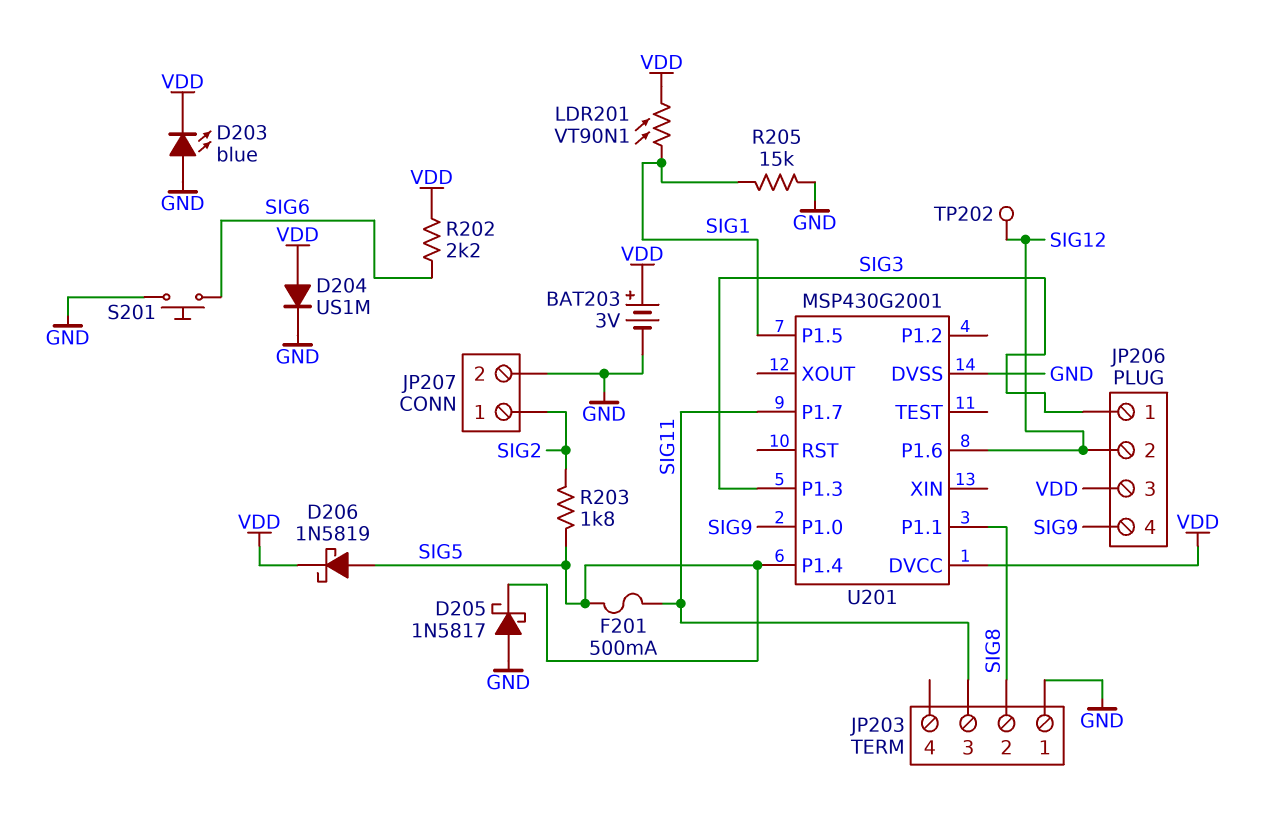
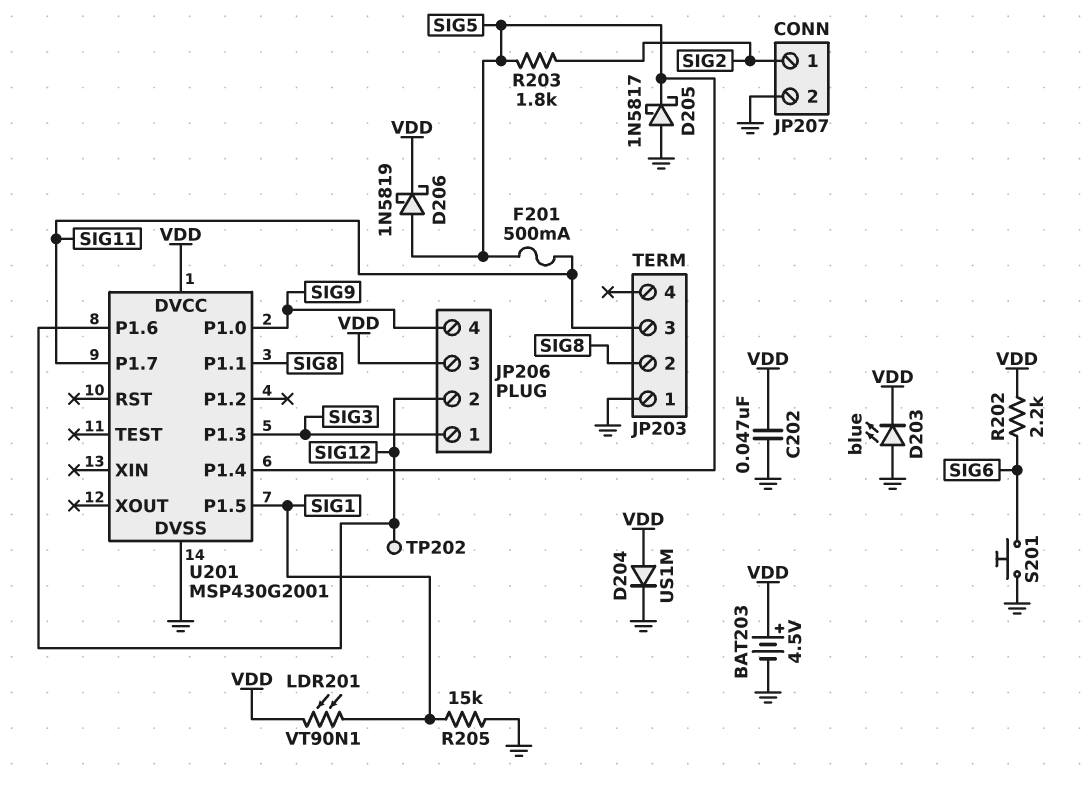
BAT203: 3V (plus VDD, minus GND) -> 4.5V (plus VDD, minus GND)
C202: none -> 47nF (GND, VDD)

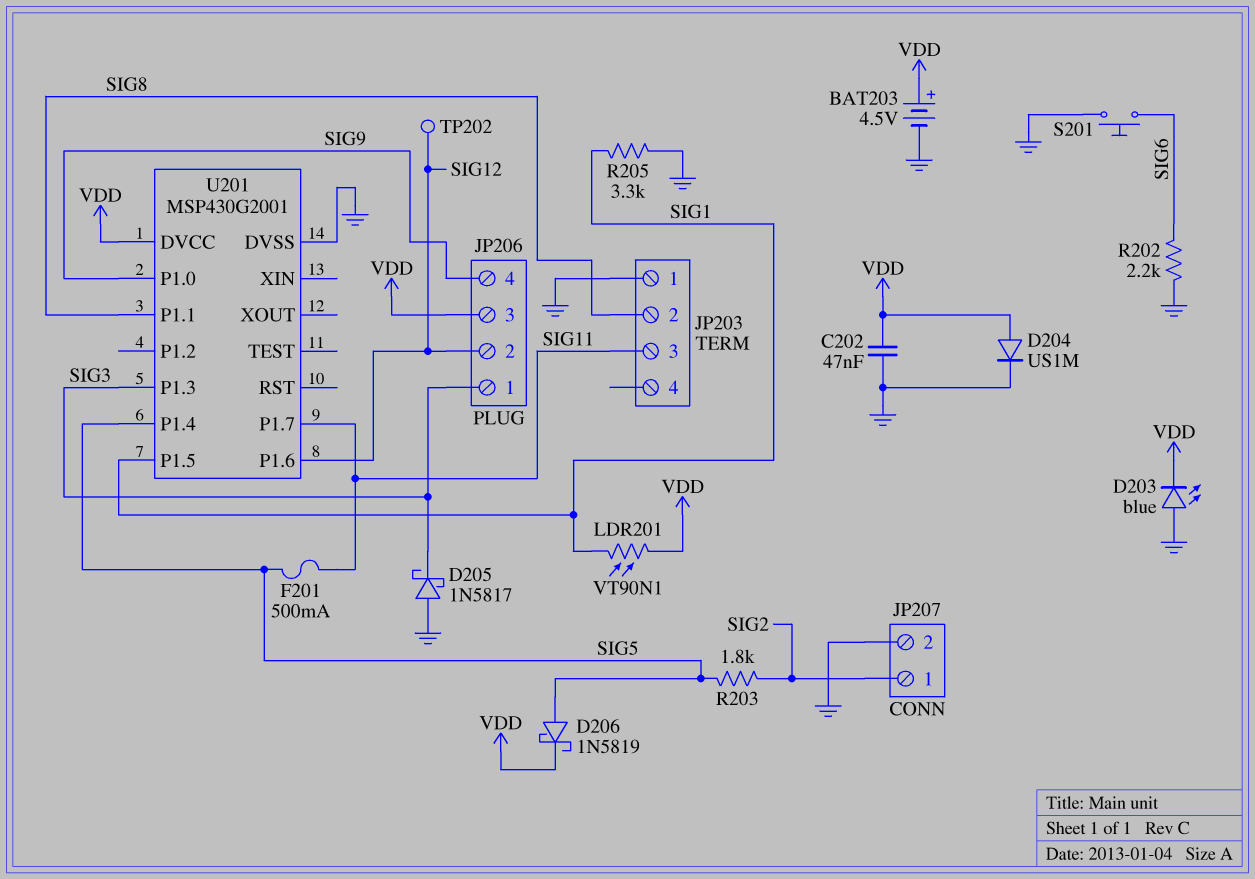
D205: schottky 1N5817 (A GND, K SIG5) -> schottky 1N5817 (A GND, K SIG3)
R202: 2.2k (SIG6, VDD) -> 2.2k (GND, SIG6)
R205: 15k (GND, SIG1) -> 3.3k (GND, SIG1)

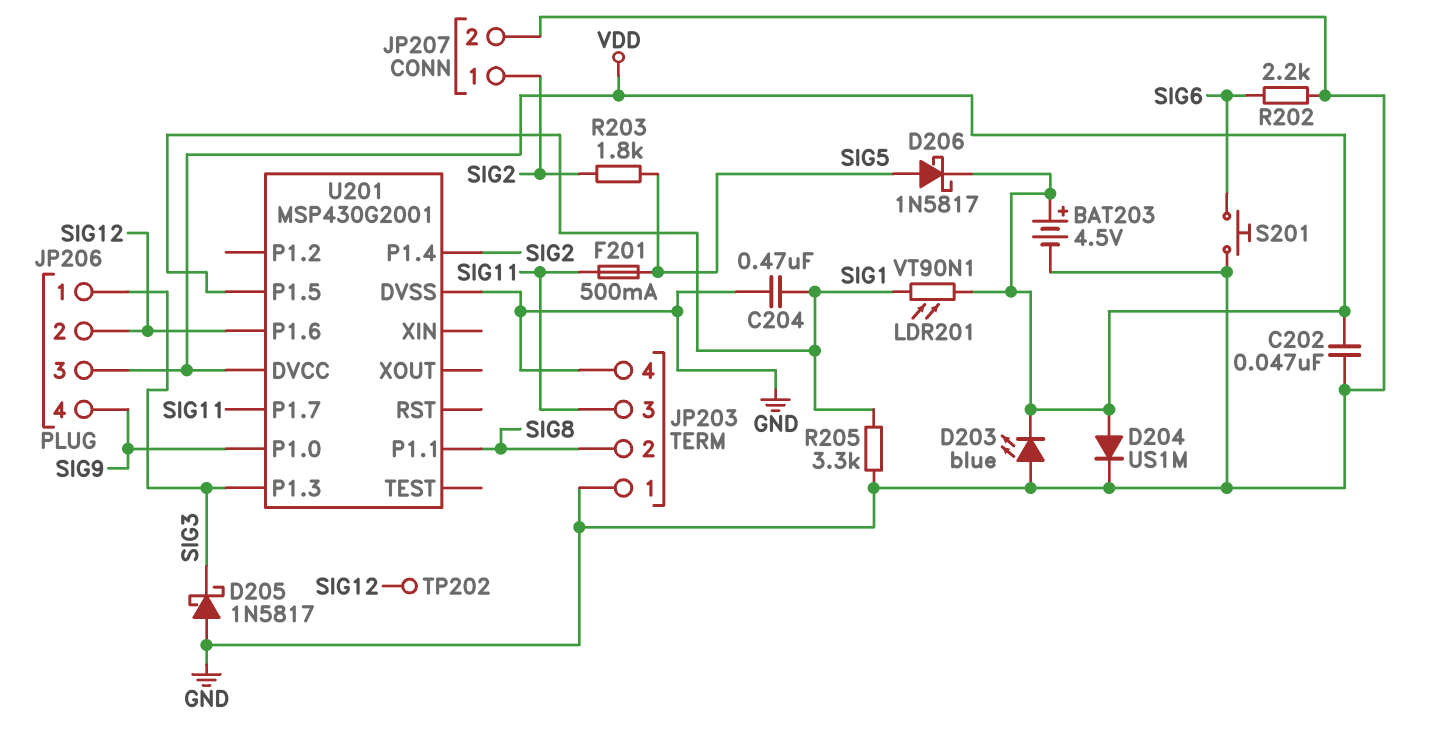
C204: none -> 470nF (GND, SIG1)
D206: schottky 1N5819 (A SIG5, K VDD) -> schottky 1N5817 (A SIG5, K VDD)
JP203 pin 4: none -> GND
U201 pin P1.4: SIG5 -> SIG2

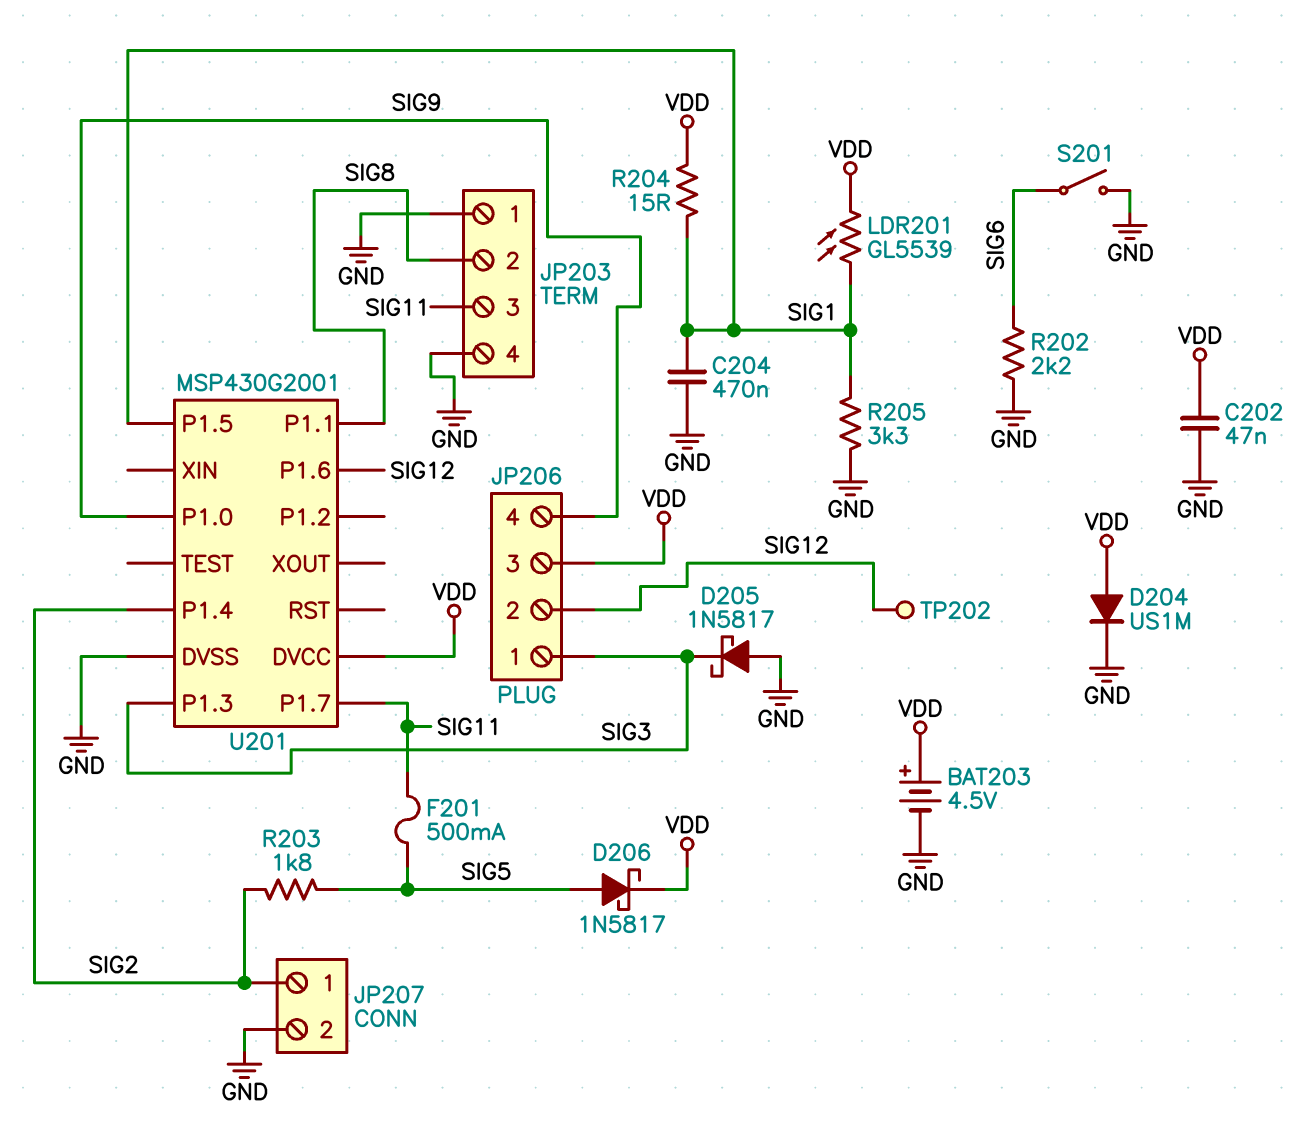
D203: LED blue (A GND, K VDD) -> none
LDR201: VT90N1 (SIG1, VDD) -> GL5539 (SIG1, VDD)
R204: none -> 15 (SIG1, VDD)
S201: button (GND, SIG6) -> switch (GND, SIG6)

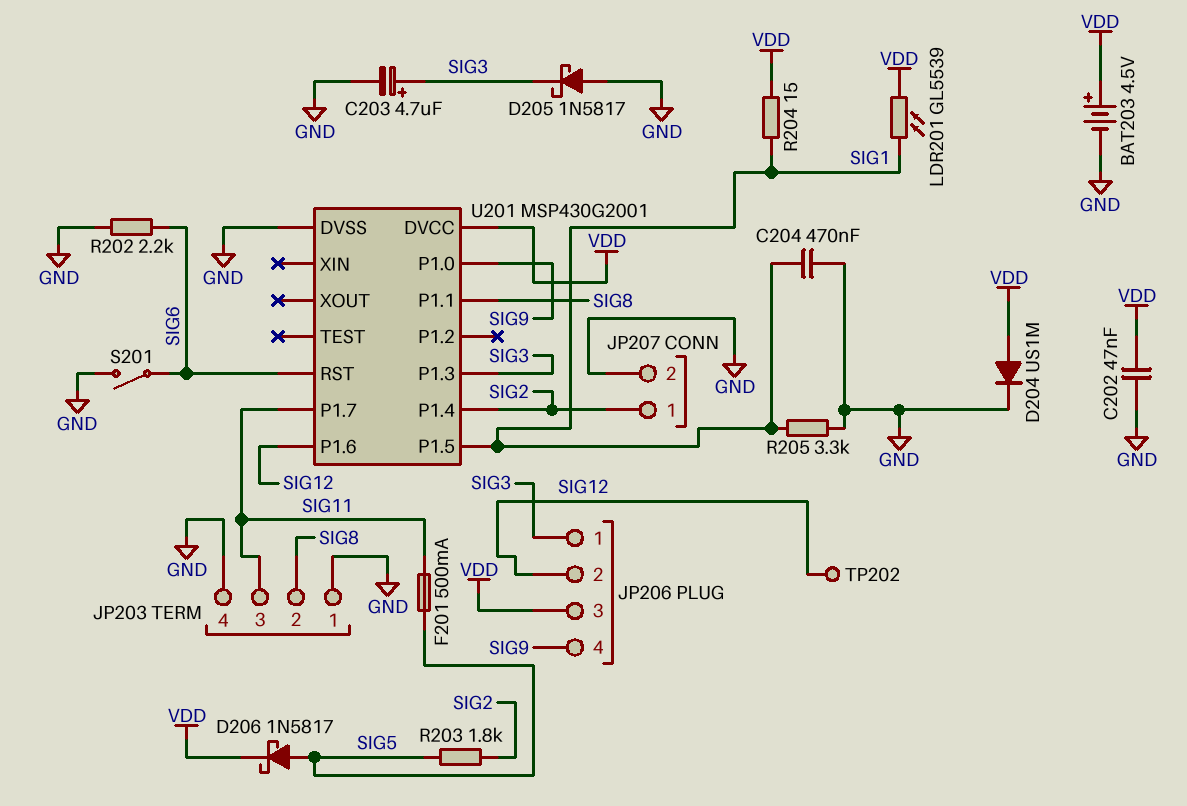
C203: none -> 4.7uF (plus SIG3, minus GND)
U201 pin RST: none -> SIG6

